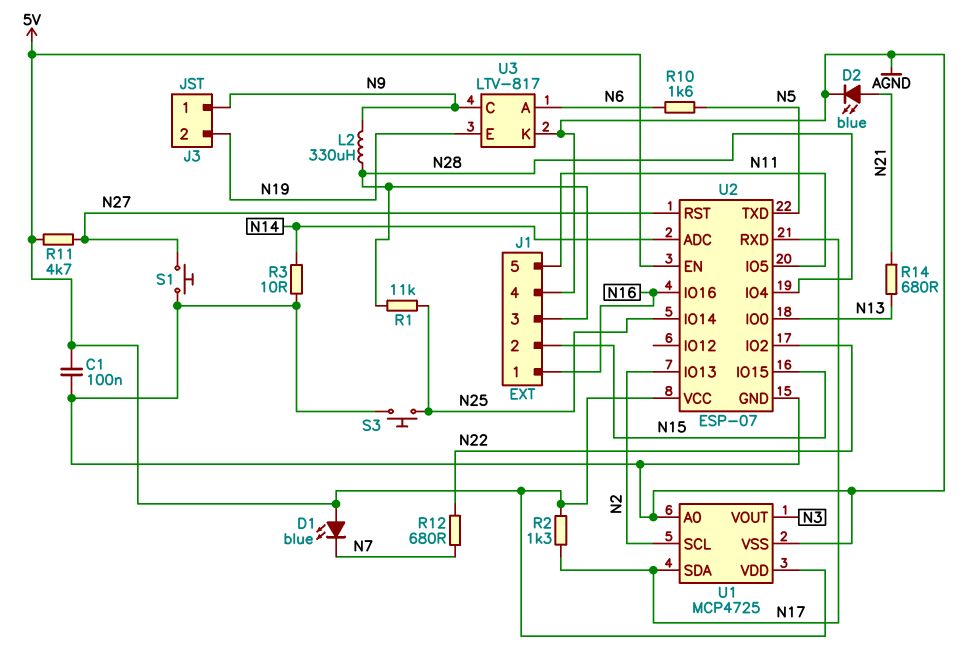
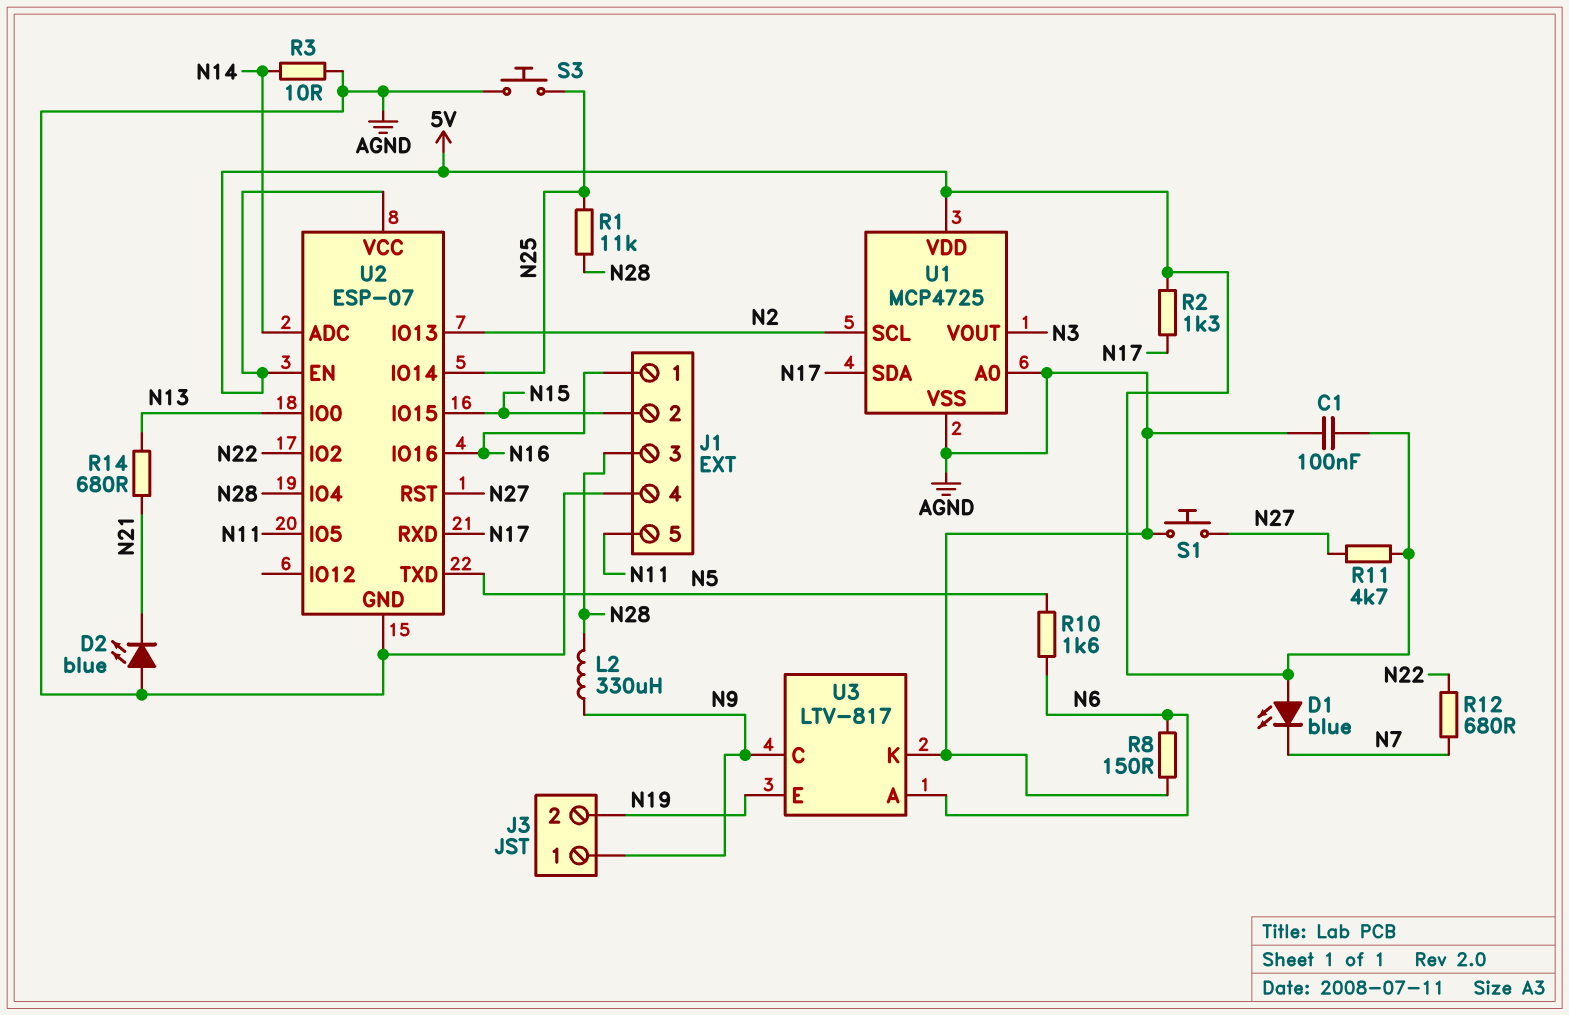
D2: LED blue (A N21, K AGND) -> LED blue (A AGND, K N21)
R8: none -> 150 (AGND, N6)

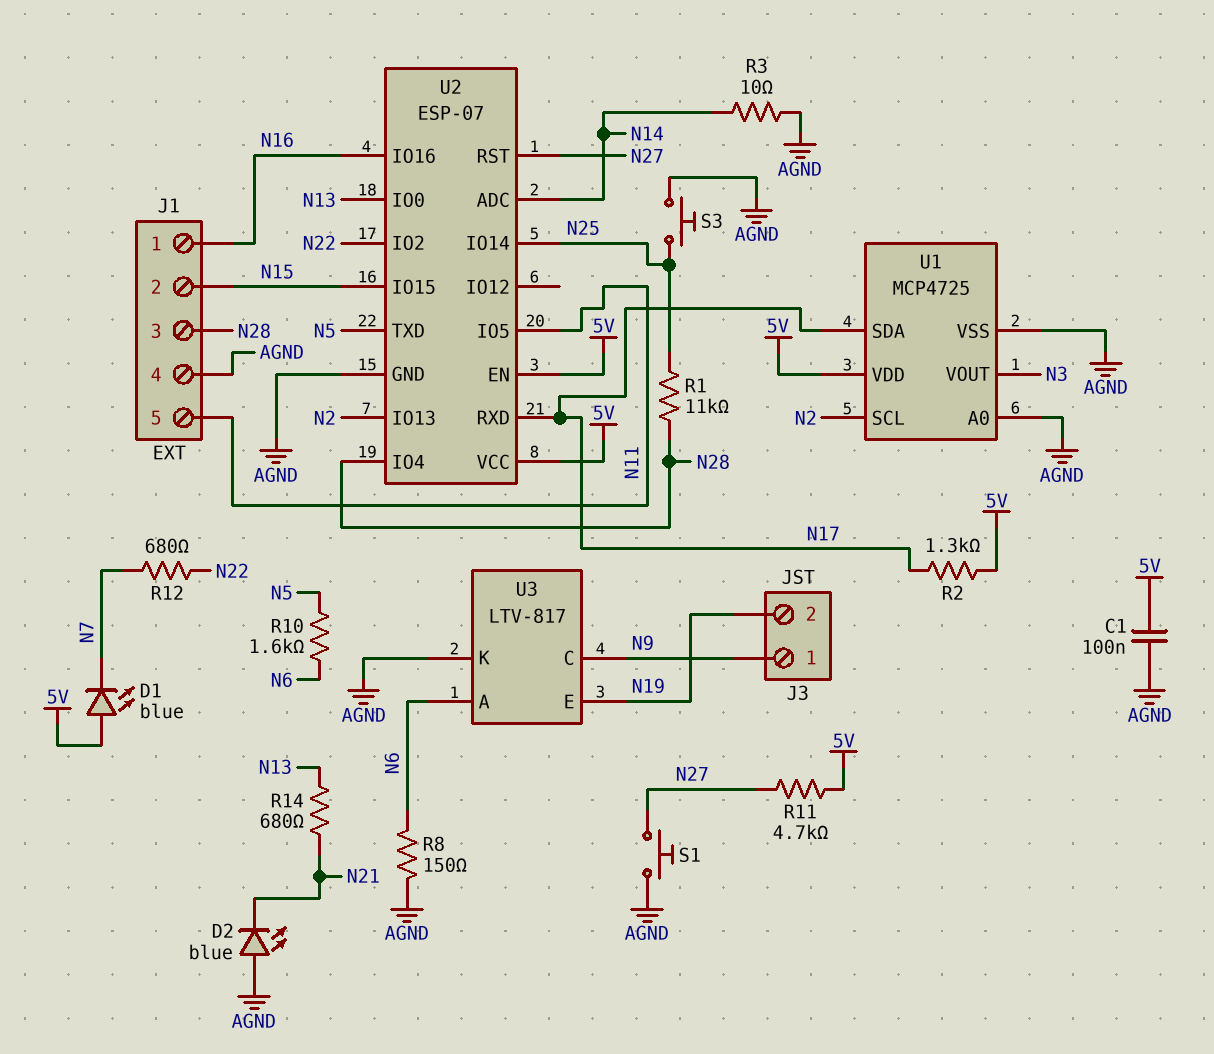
L2: 330uH (N9, N28) -> none

